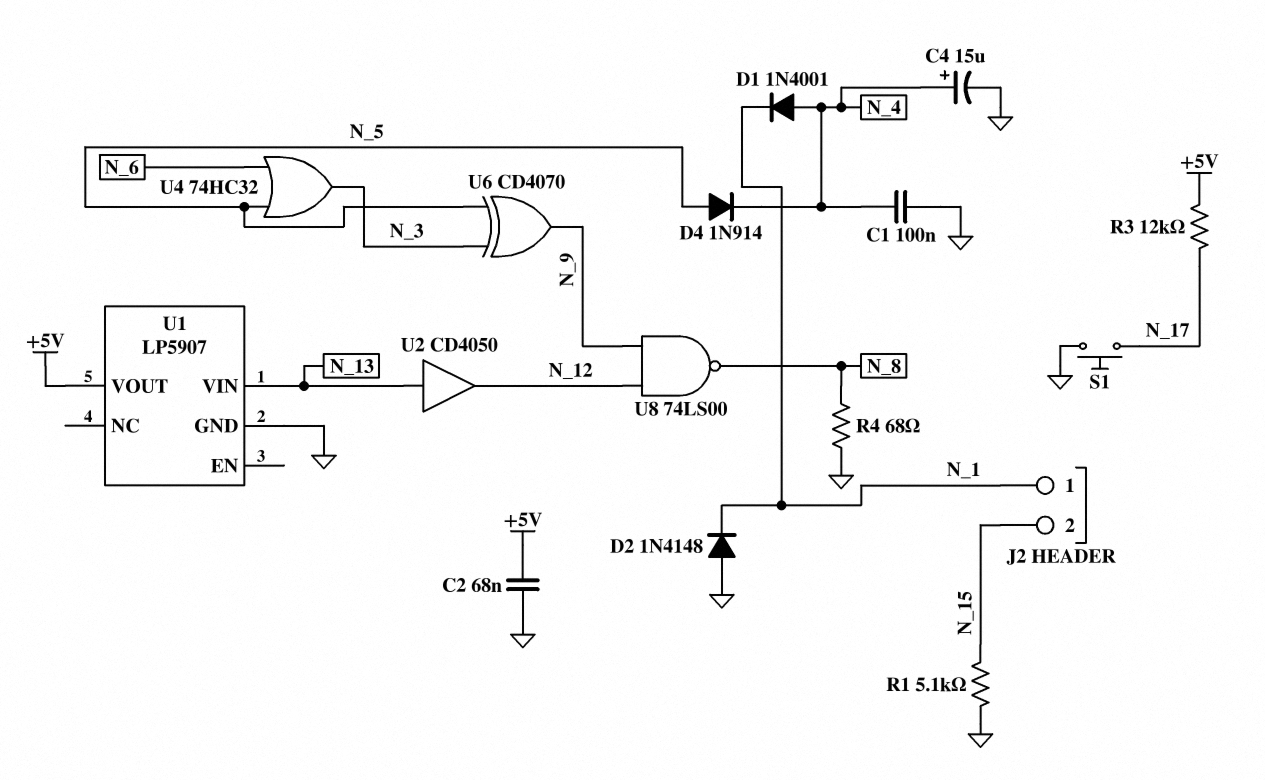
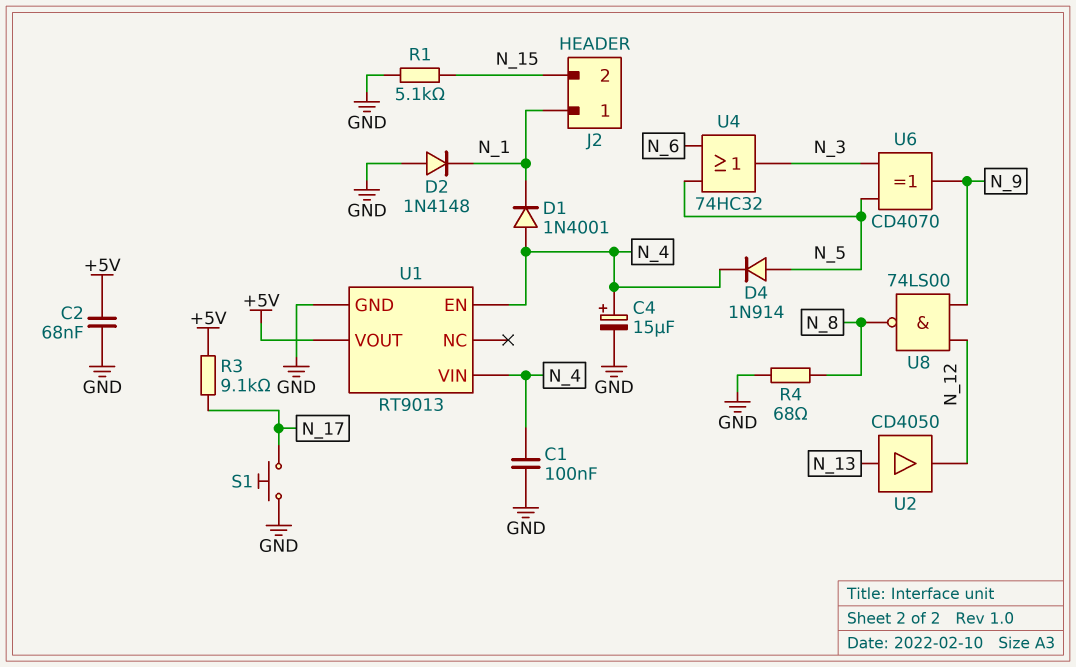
R3: 12k (+5V, N_17) -> 9.1k (+5V, N_17)
U1: LP5907 -> RT9013
U1 pin EN: none -> N_4
U1 pin VIN: N_13 -> N_4

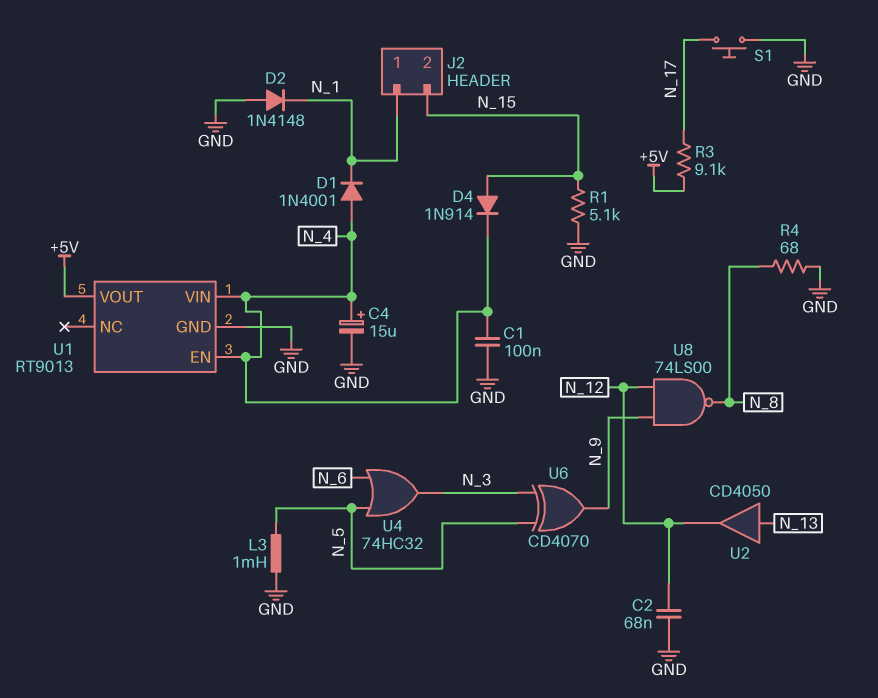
C2: 68nF (+5V, GND) -> 68nF (GND, N_12)
D4: diode 1N914 (A N_5, K N_4) -> diode 1N914 (A N_15, K N_4)
L3: none -> 1mH (GND, N_5)

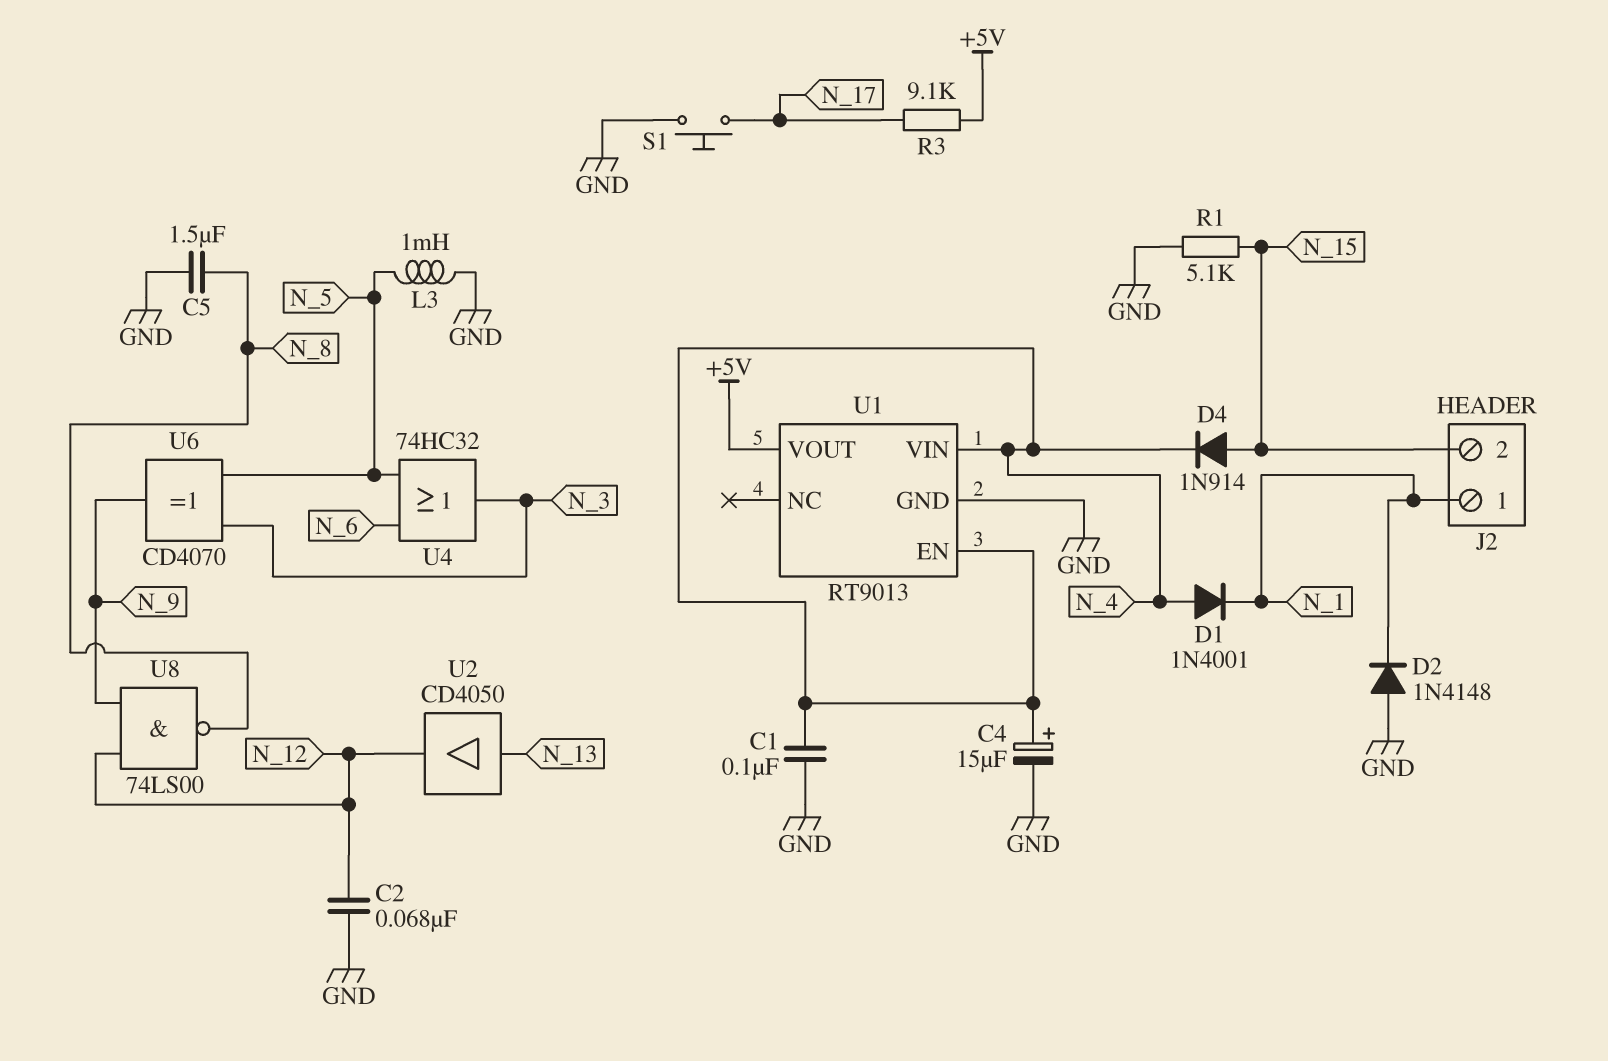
C5: none -> 1.5uF (GND, N_8)
R4: 68 (GND, N_8) -> none

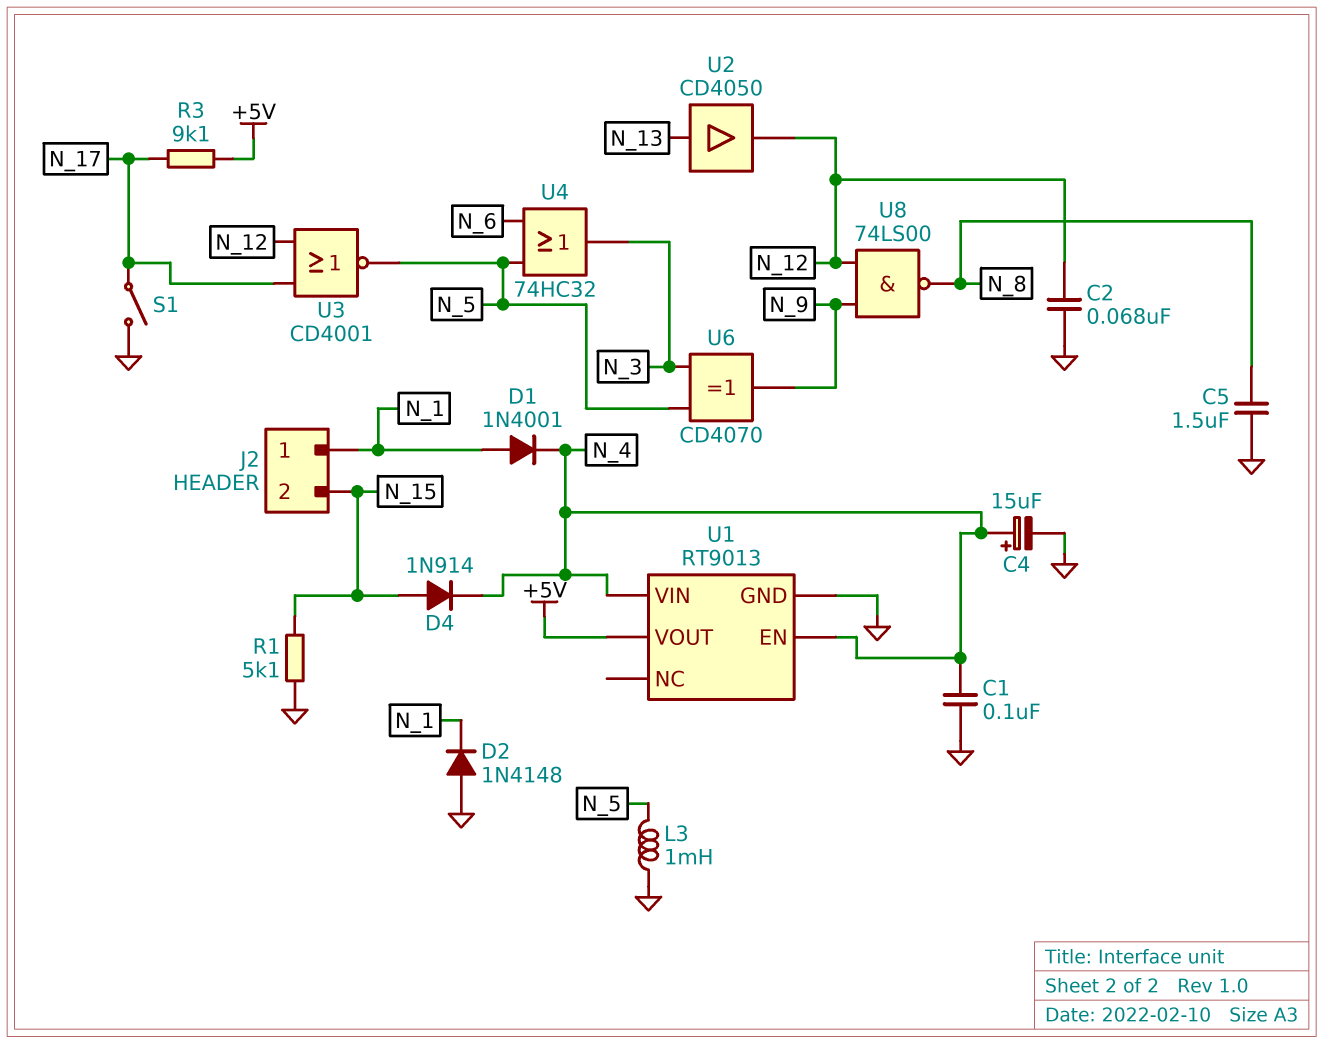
D1: diode 1N4001 (A N_4, K N_1) -> diode 1N4001 (A N_1, K N_4)
S1: button (GND, N_17) -> switch (GND, N_17)
U3: none -> NOR CD4001 (in N_12, in N_17, out N_5)

